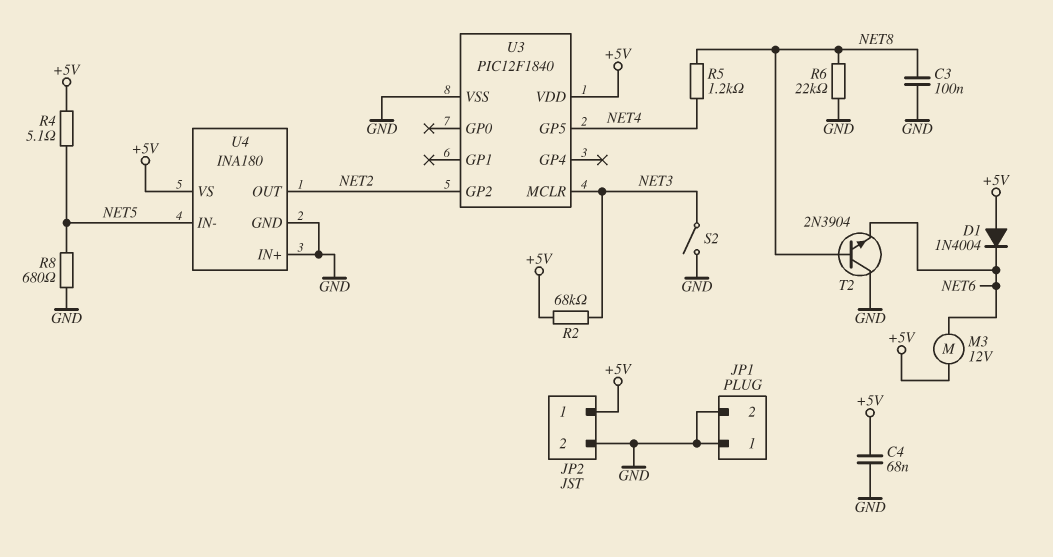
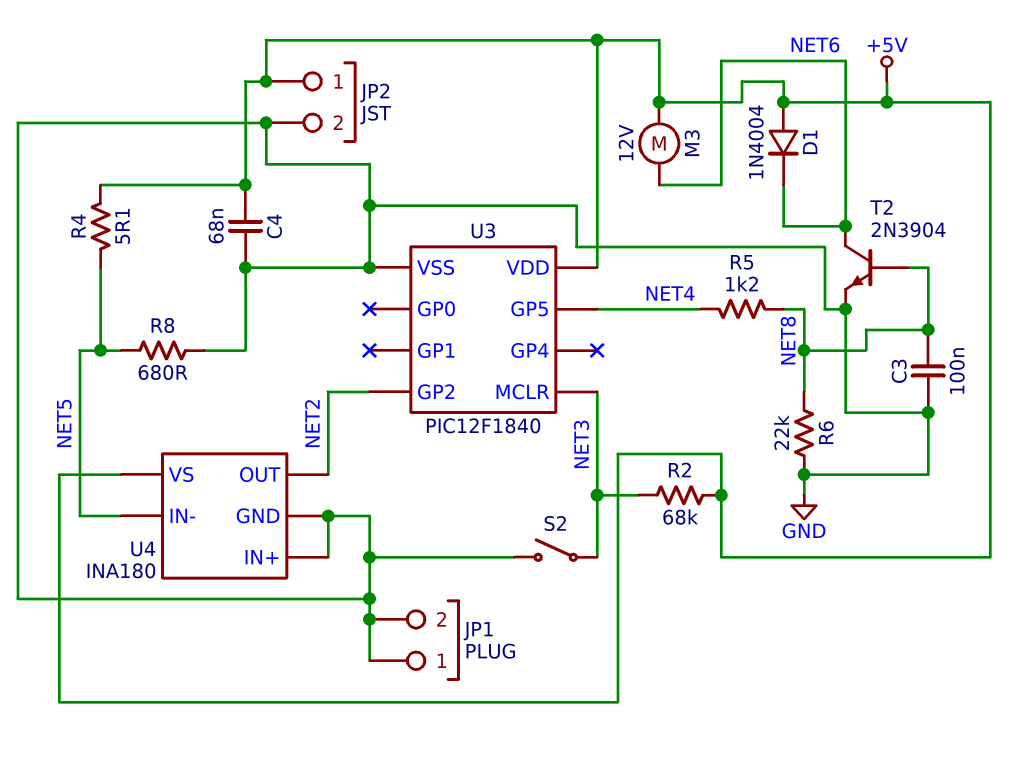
T2: NPN 2N3904 (B NET8, C GND, E NET6) -> NPN 2N3904 (B NET8, C NET6, E GND)

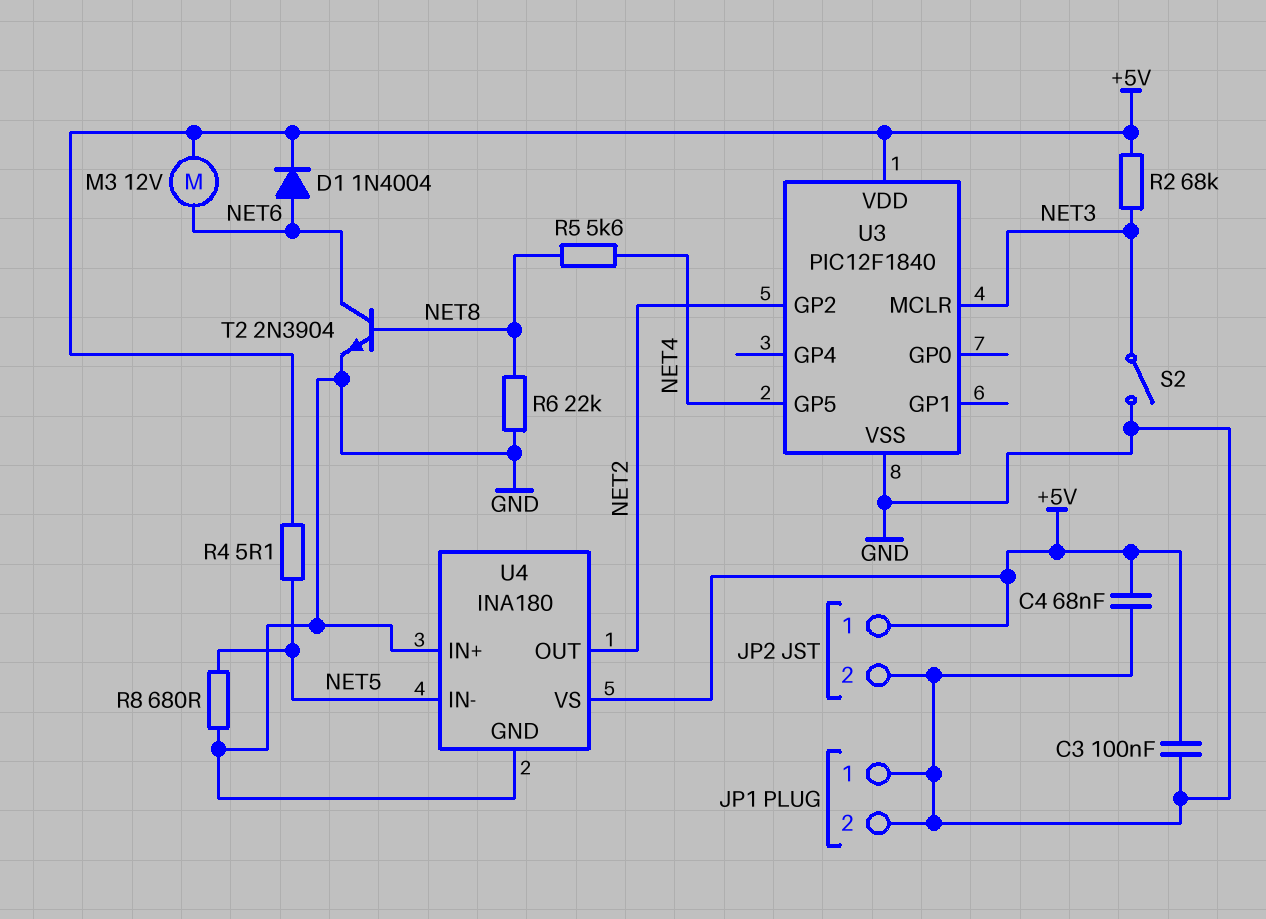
C3: 100nF (GND, NET8) -> 100nF (+5V, GND)
D1: diode 1N4004 (A +5V, K NET6) -> diode 1N4004 (A NET6, K +5V)
R5: 1.2k (NET4, NET8) -> 5.6k (NET4, NET8)

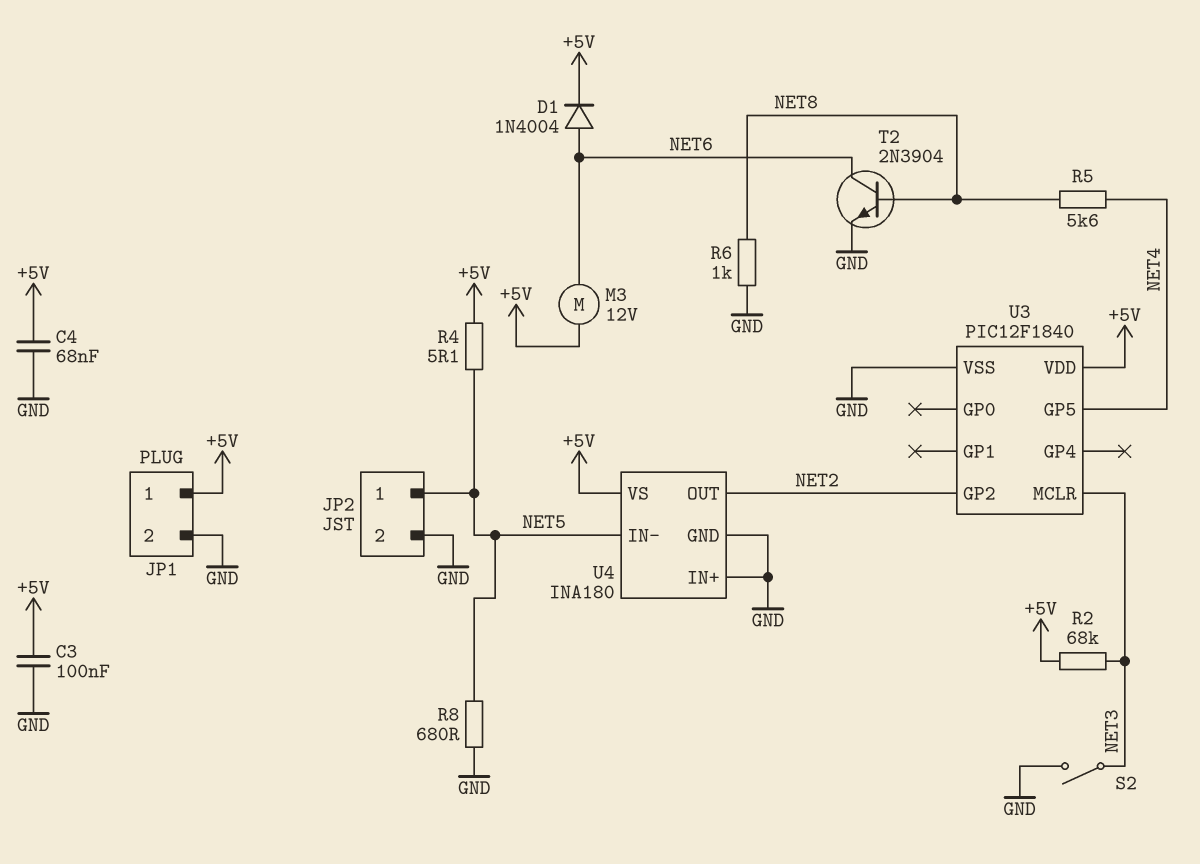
JP1 pin 1: GND -> +5V
JP2 pin 1: +5V -> NET5
R6: 22k (GND, NET8) -> 1k (GND, NET8)

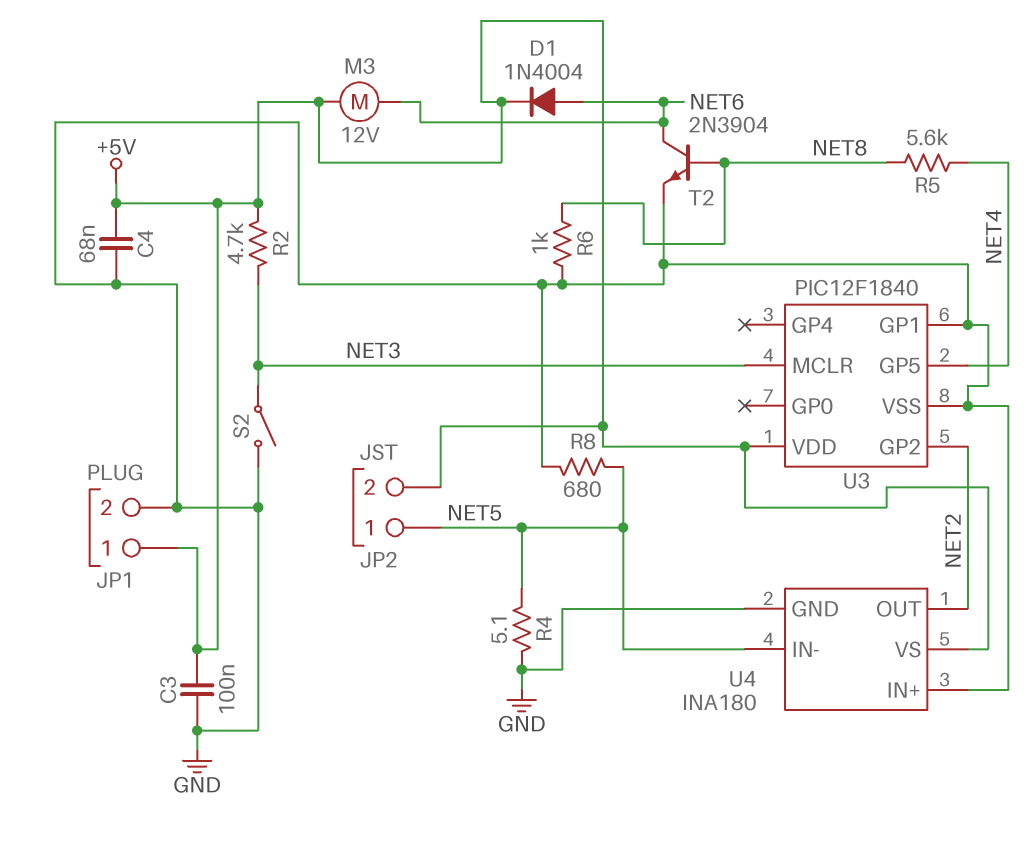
JP2 pin 2: GND -> +5V
R2: 68k (+5V, NET3) -> 4.7k (+5V, NET3)
R4: 5.1 (+5V, NET5) -> 5.1 (GND, NET5)
U3 pin GP1: none -> GND

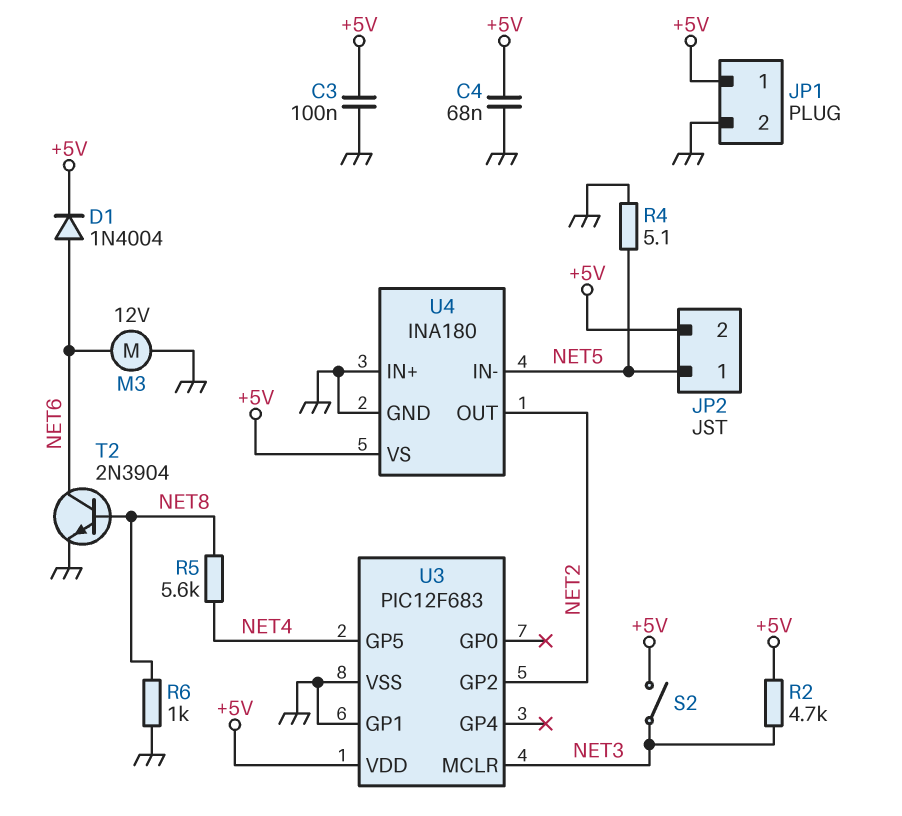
M3: motor 12V (+5V, NET6) -> motor 12V (GND, NET6)
R8: 680 (GND, NET5) -> none
S2: switch (GND, NET3) -> switch (+5V, NET3)
U3: PIC12F1840 -> PIC12F683

